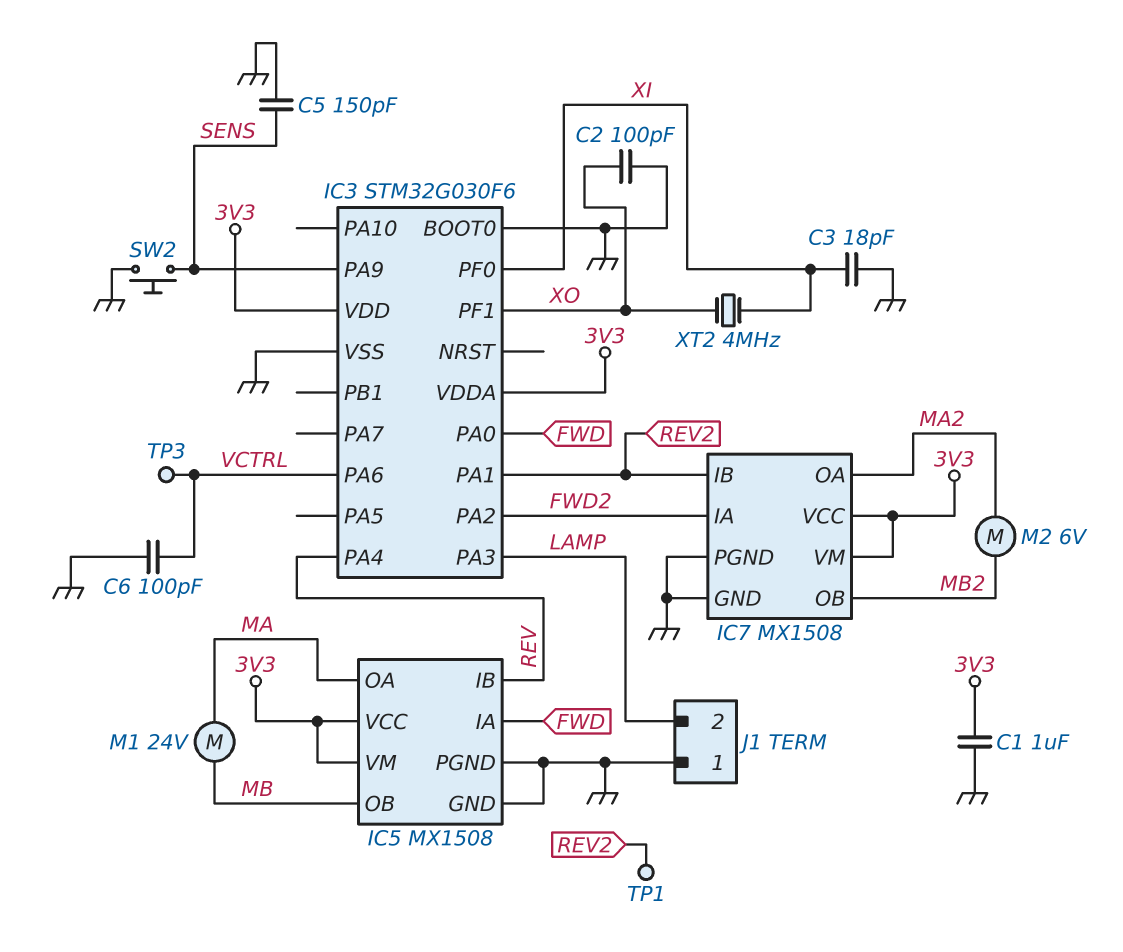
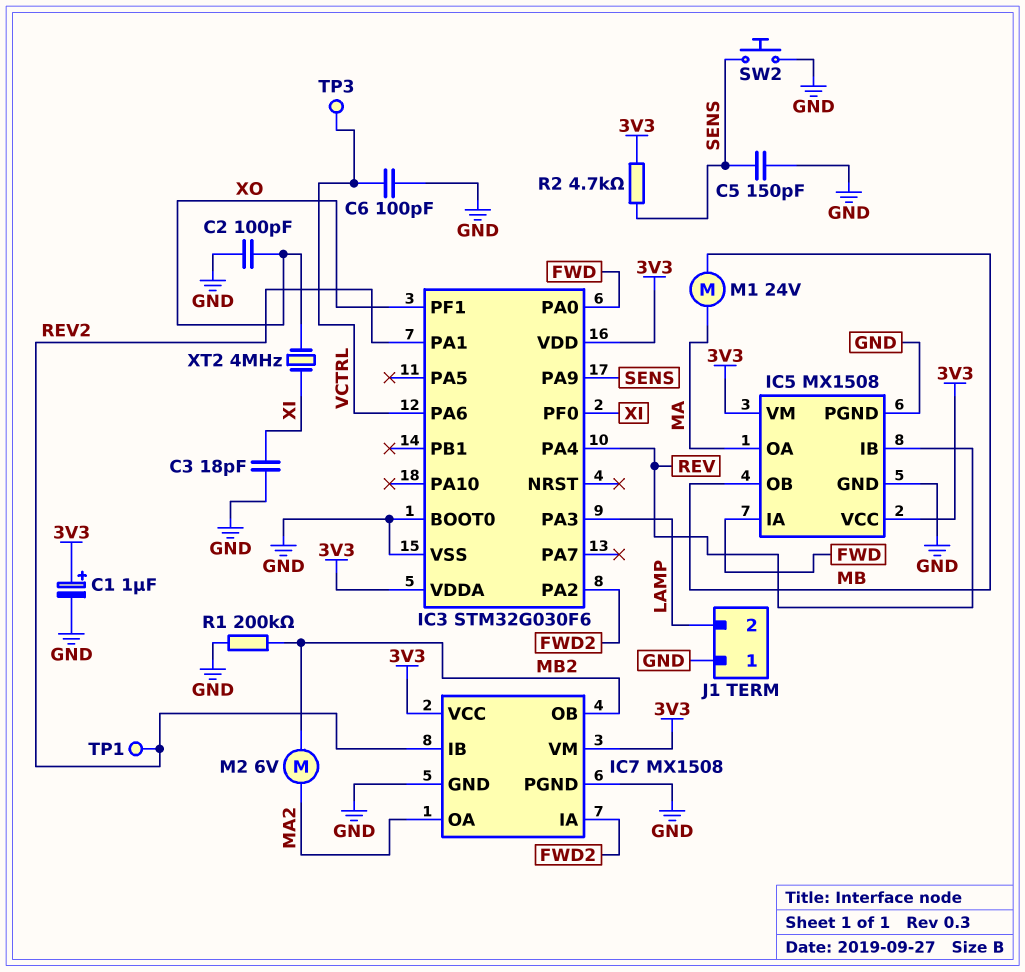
C1: 1uF (3V3, GND) -> 1uF (plus 3V3, minus GND)
R1: none -> 200k (GND, MB2)
R2: none -> 4.7k (3V3, SENS)

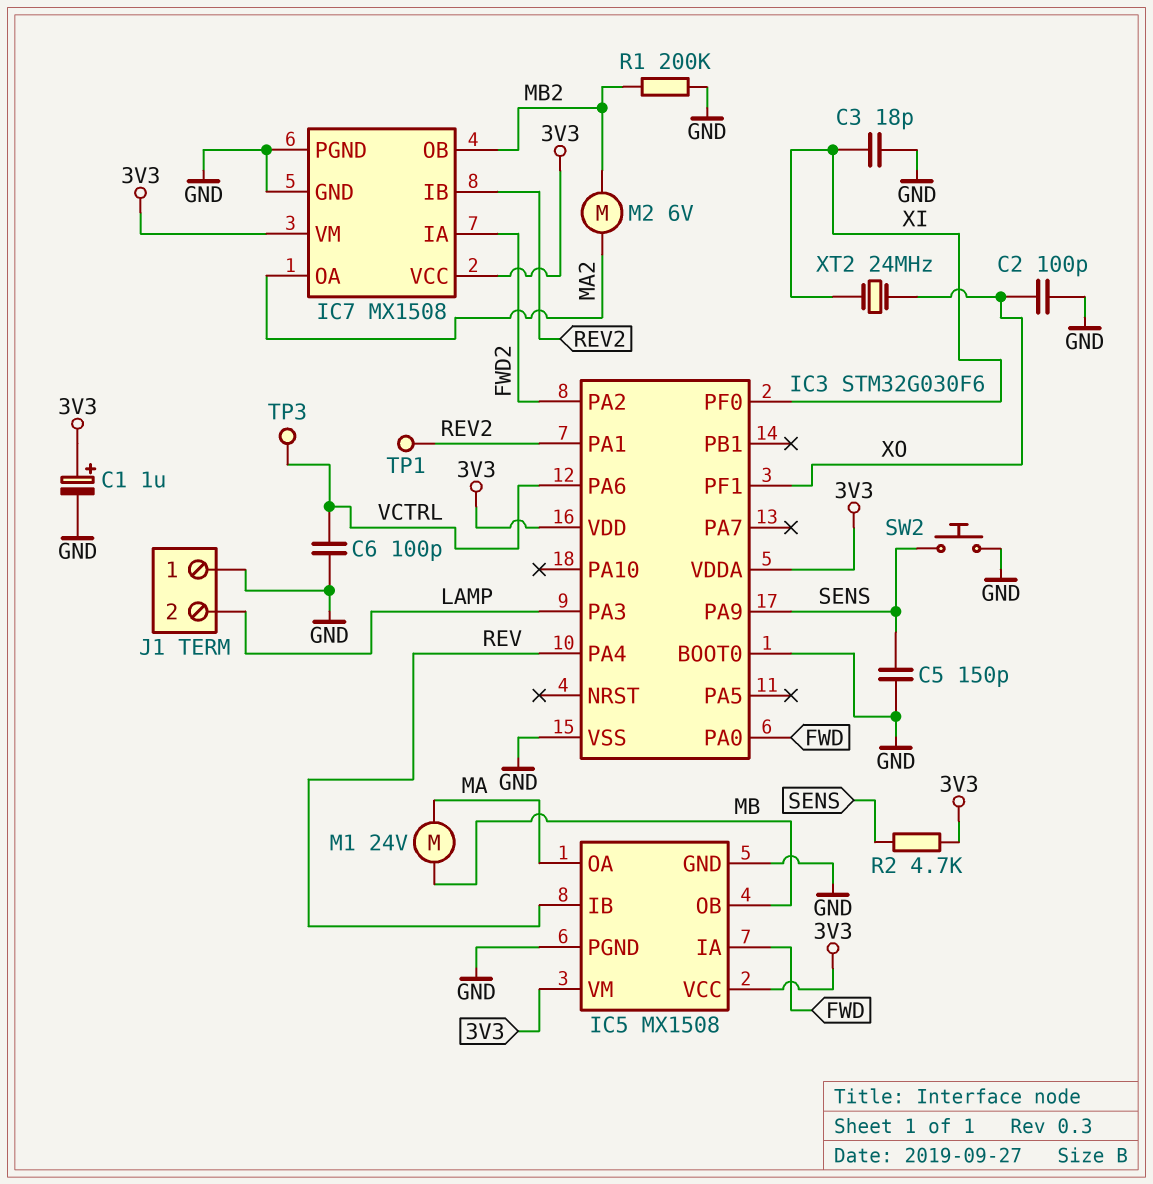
XT2: 4MHz (XI, XO) -> 24MHz (XI, XO)

